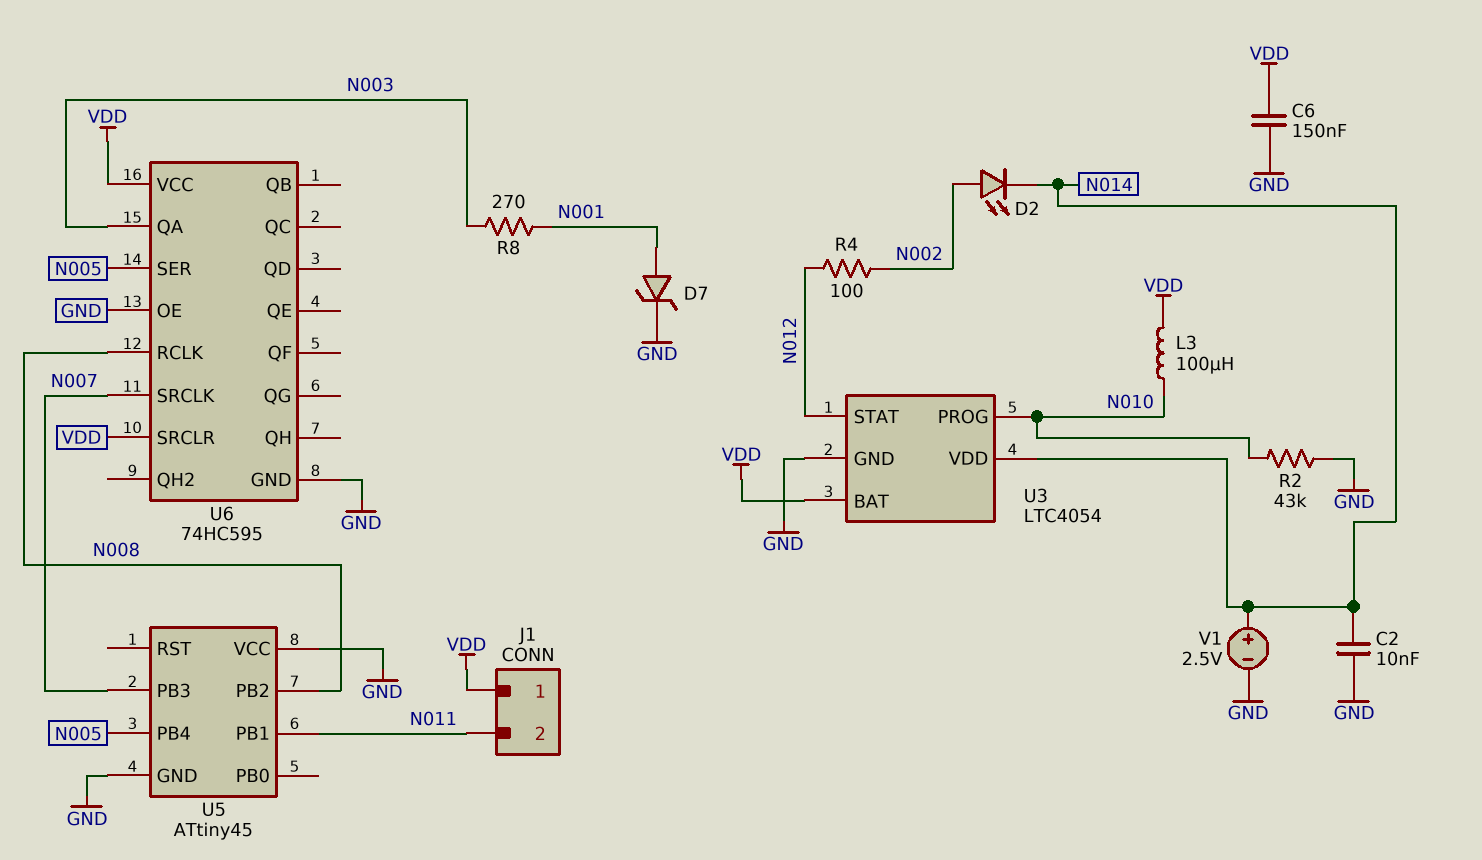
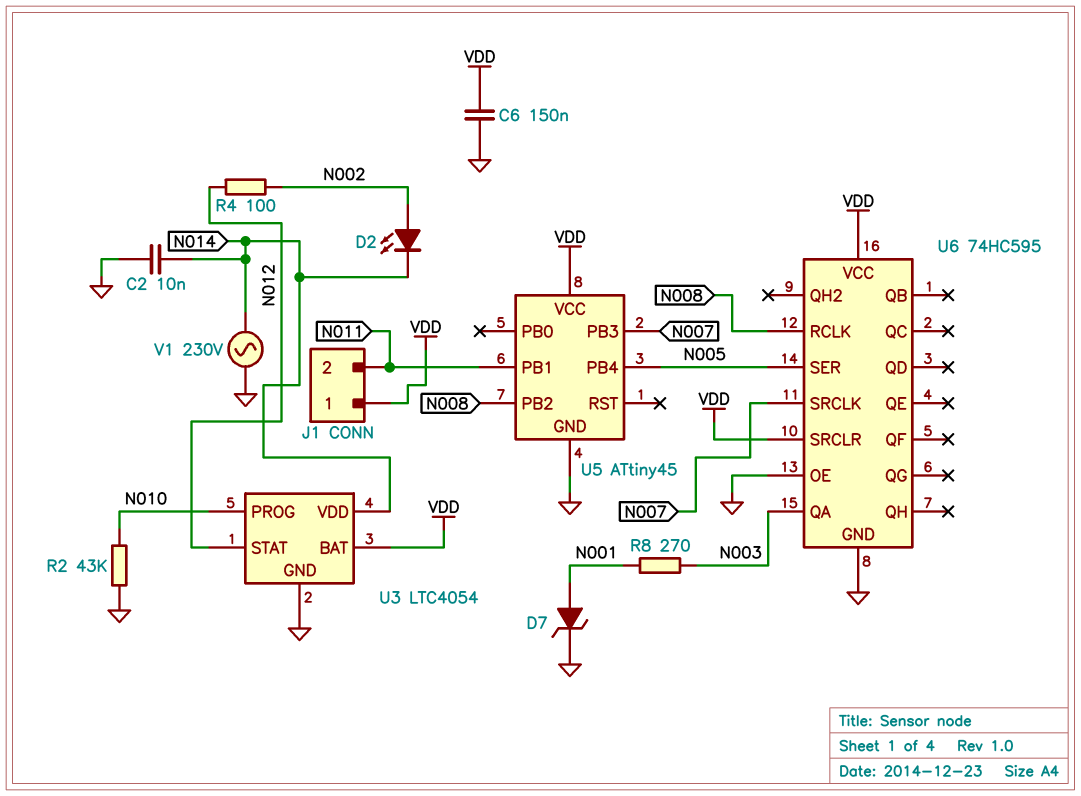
L3: 100uH (N010, VDD) -> none
U5 pin VCC: GND -> VDD
V1: 2.5V (plus N014, minus GND) -> AC 230V (GND, N014)

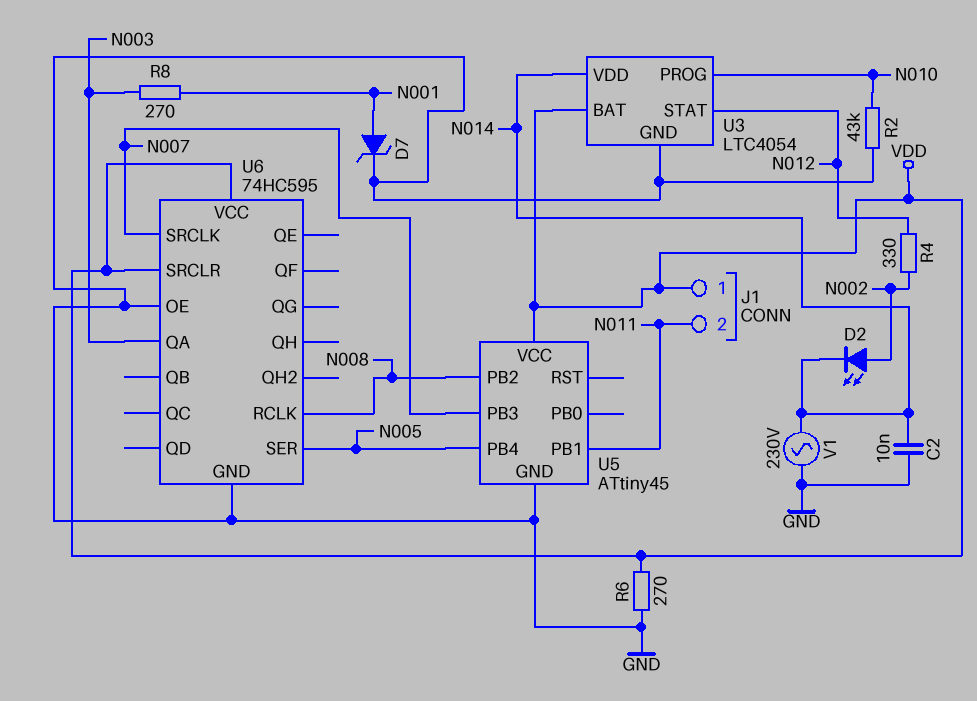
C6: 150nF (GND, VDD) -> none
R4: 100 (N002, N012) -> 330 (N002, N012)
R6: none -> 270 (GND, VDD)

